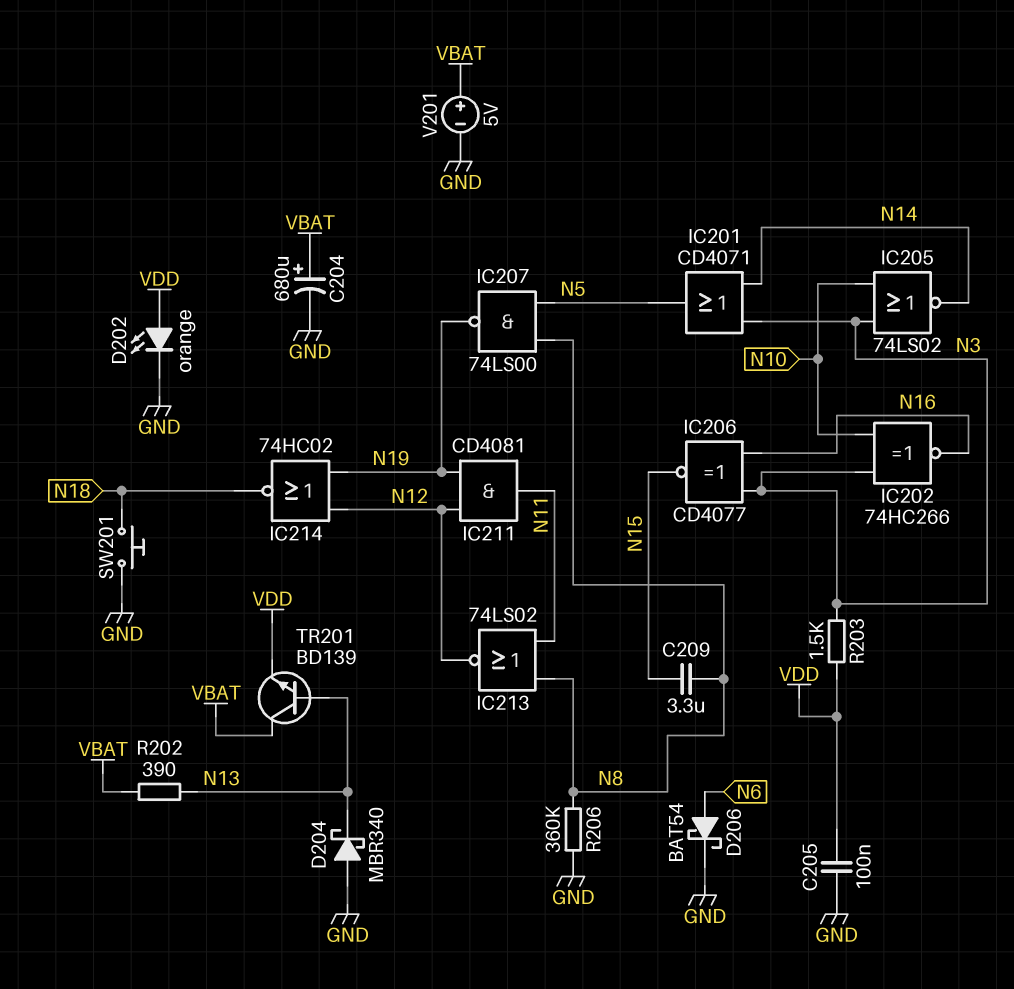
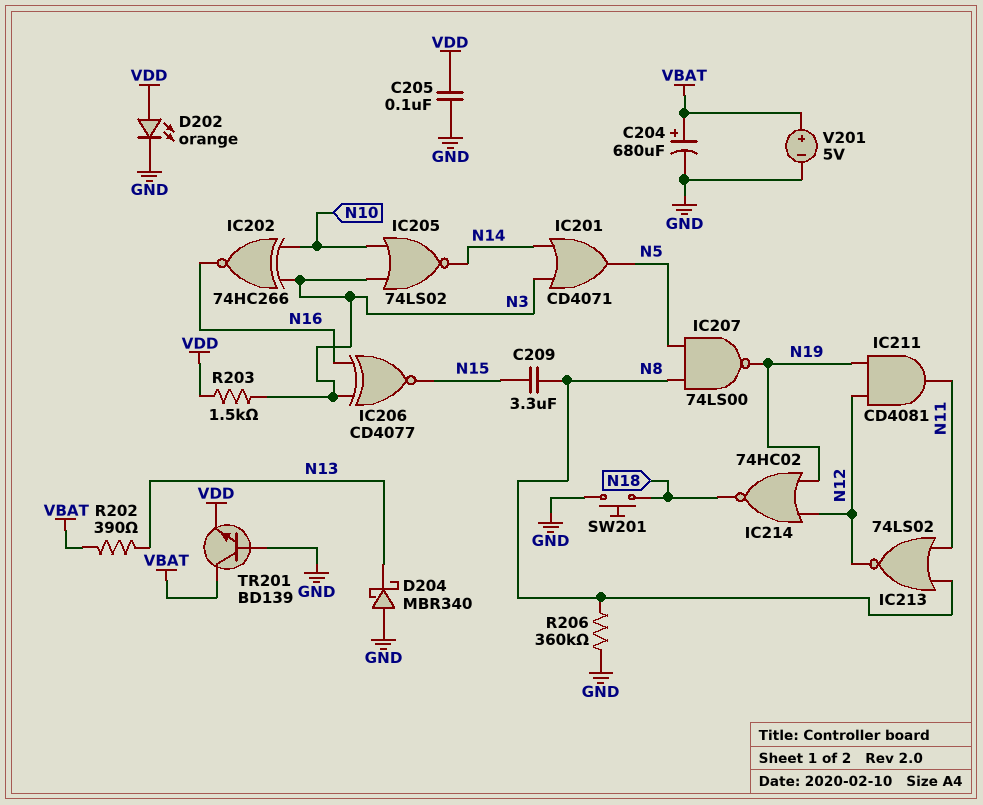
D206: schottky BAT54 (A N6, K GND) -> none
TR201: NPN BD139 (B N13, C VBAT, E VDD) -> NPN BD139 (B GND, C VBAT, E VDD)

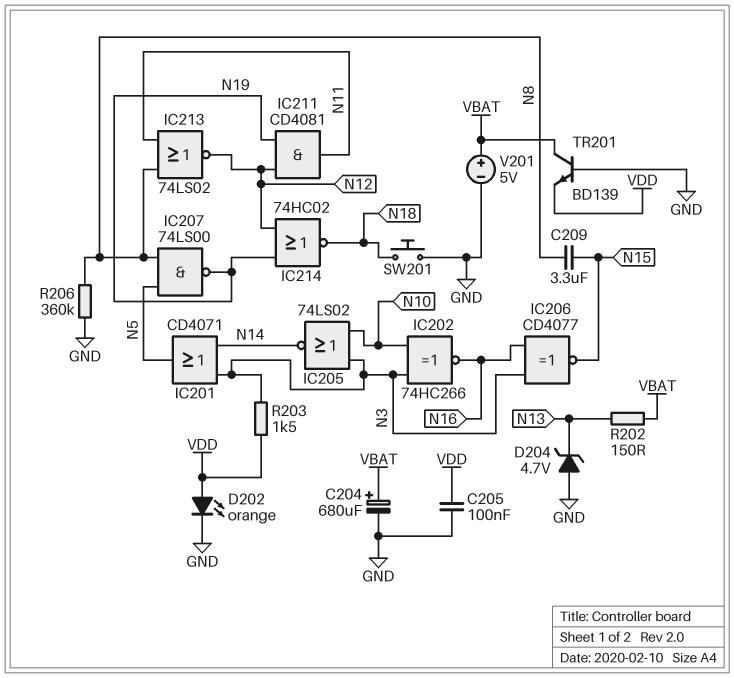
D204: schottky MBR340 (A GND, K N13) -> zener 4.7V (A GND, K N13)
R202: 390 (N13, VBAT) -> 150 (N13, VBAT)

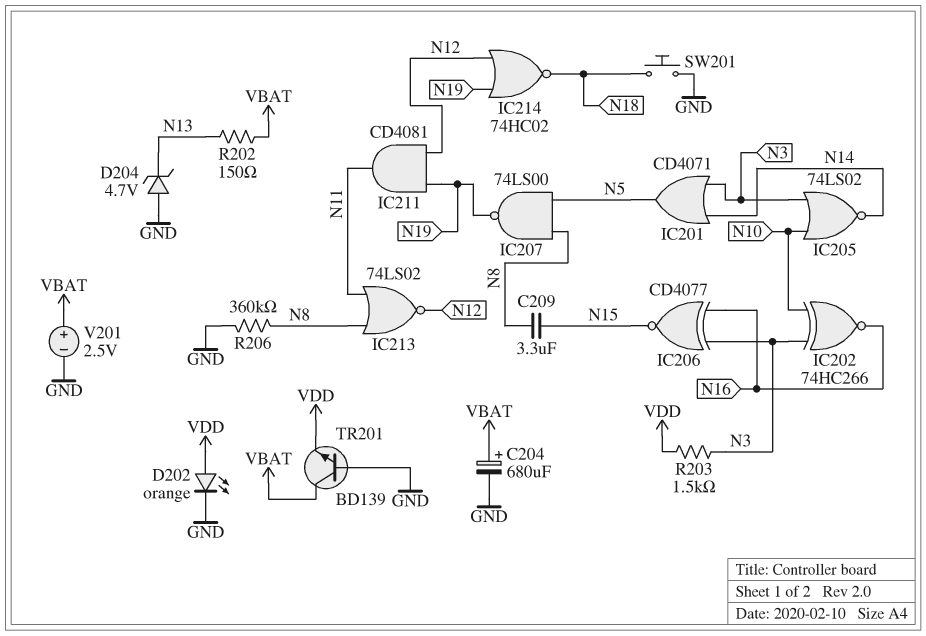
C205: 100nF (GND, VDD) -> none
V201: 5V (plus VBAT, minus GND) -> 2.5V (plus VBAT, minus GND)

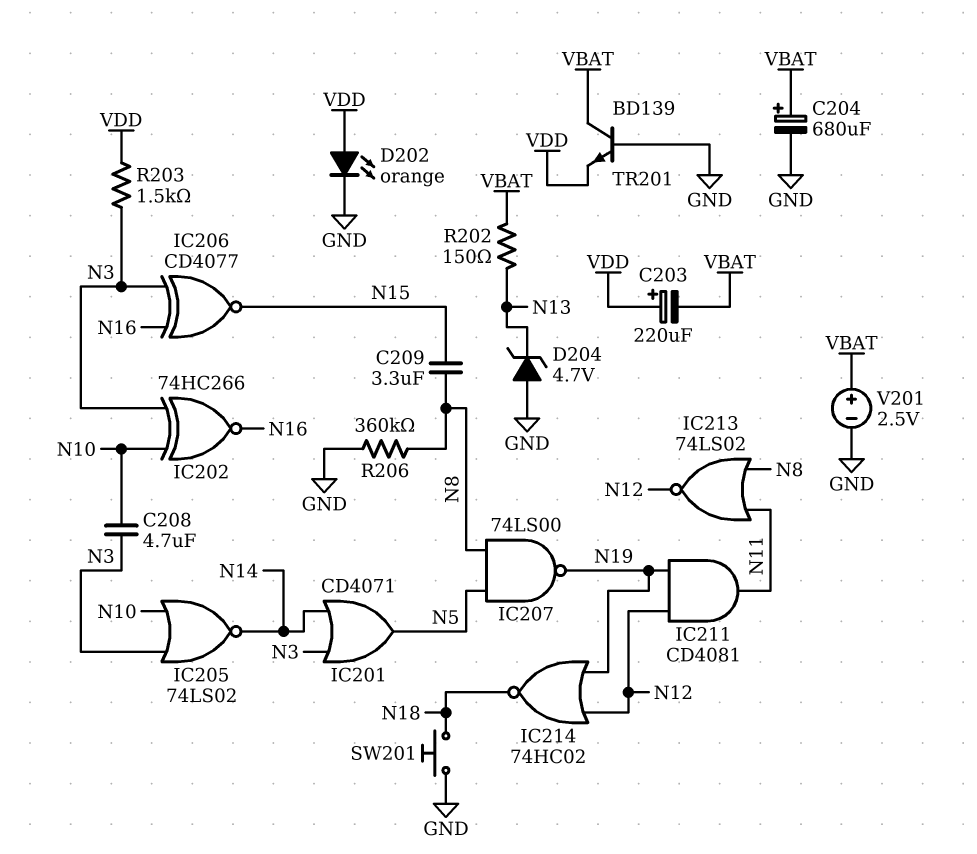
C203: none -> 220uF (plus VDD, minus VBAT)
C208: none -> 4.7uF (N3, N10)

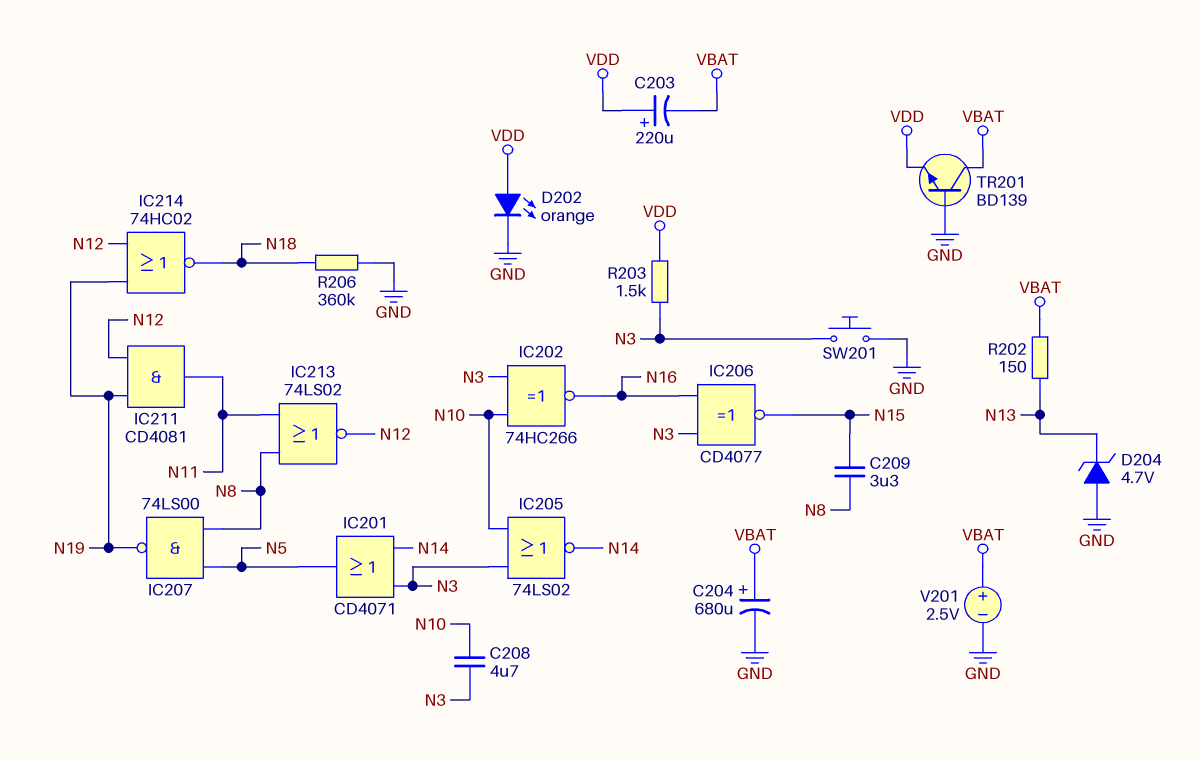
R206: 360k (GND, N8) -> 360k (GND, N18)
SW201: button (GND, N18) -> button (GND, N3)

